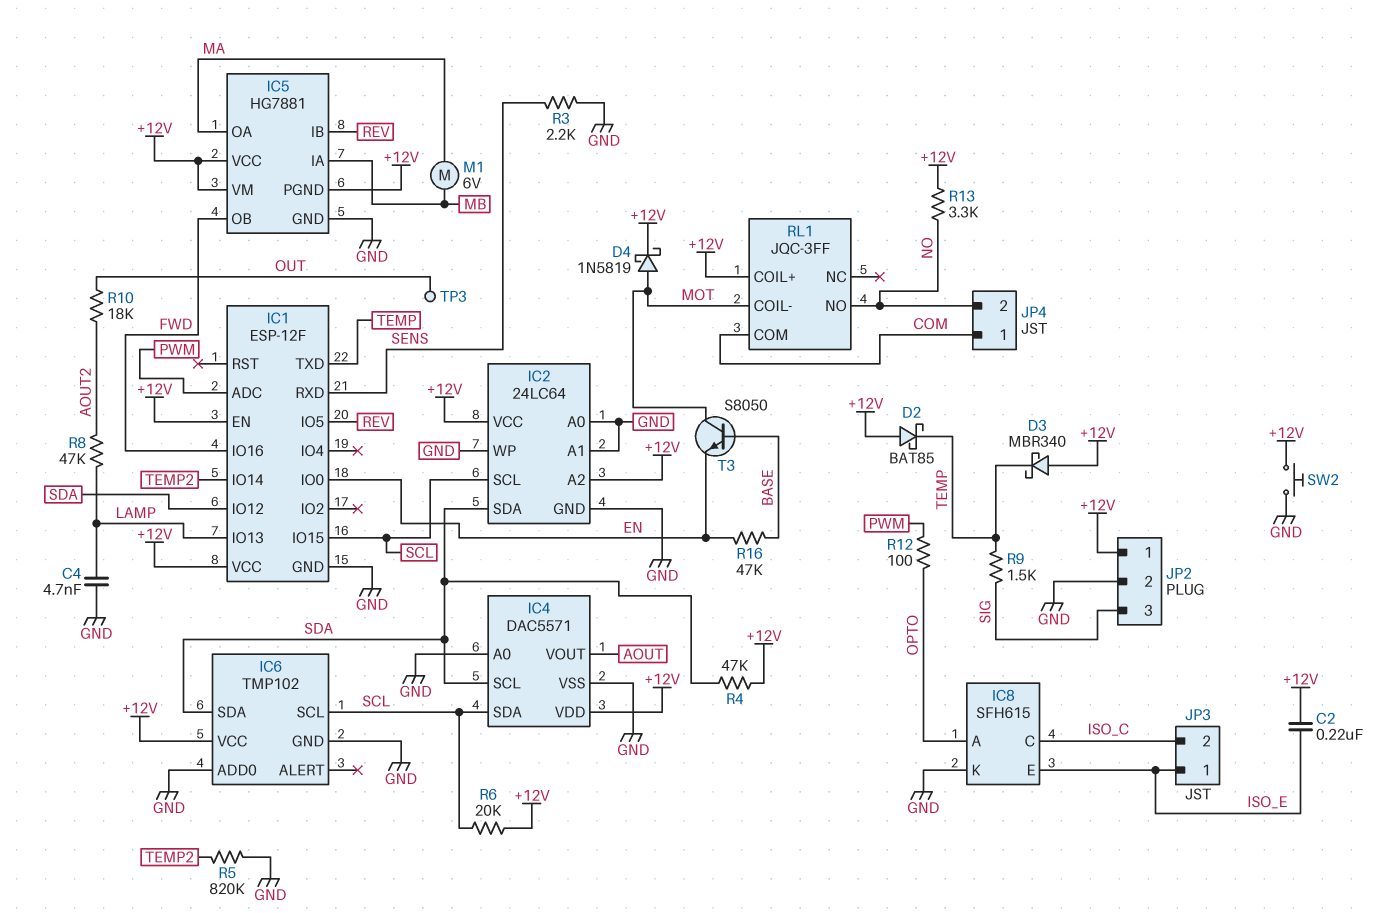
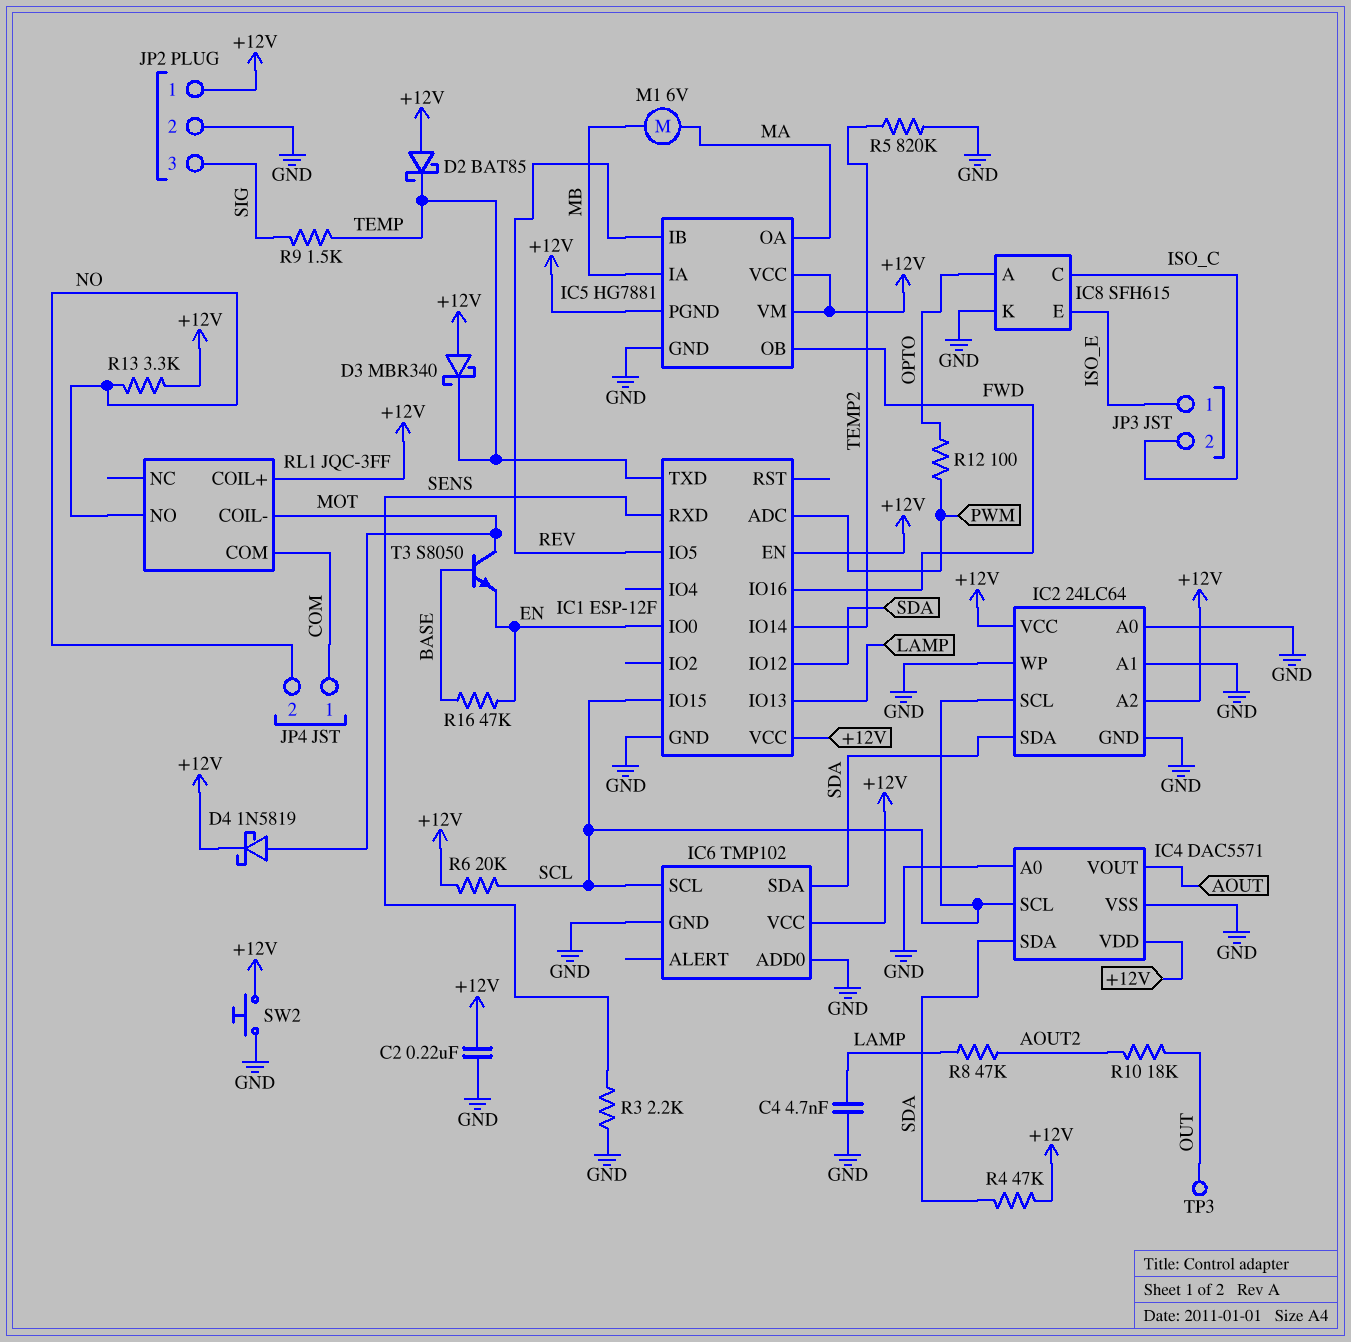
C2: 220nF (+12V, ISO_E) -> 220nF (+12V, GND)
IC4 pin SCL: SDA -> SCL
IC4 pin SDA: SCL -> SDA

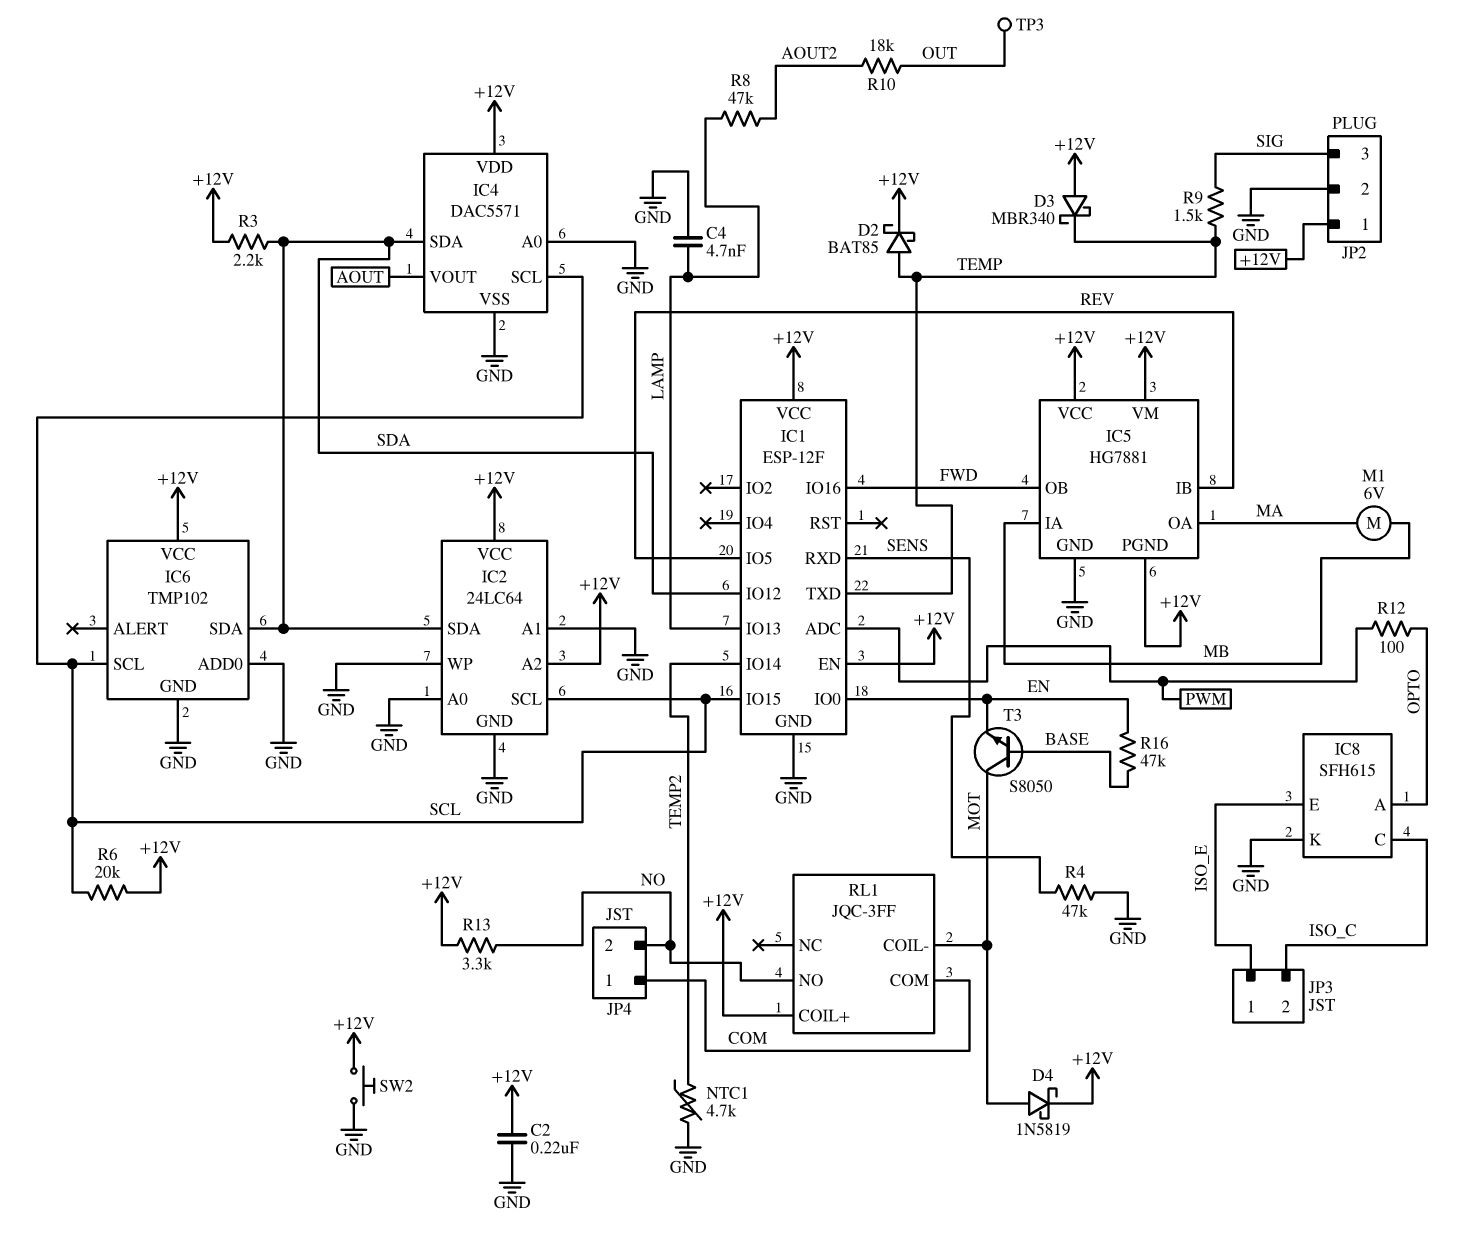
D2: schottky BAT85 (A +12V, K TEMP) -> schottky BAT85 (A TEMP, K +12V)
NTC1: none -> 4.7k (GND, TEMP2)
R3: 2.2k (GND, SENS) -> 2.2k (+12V, SDA)
R4: 47k (+12V, SDA) -> 47k (GND, SENS)
R5: 820k (GND, TEMP2) -> none

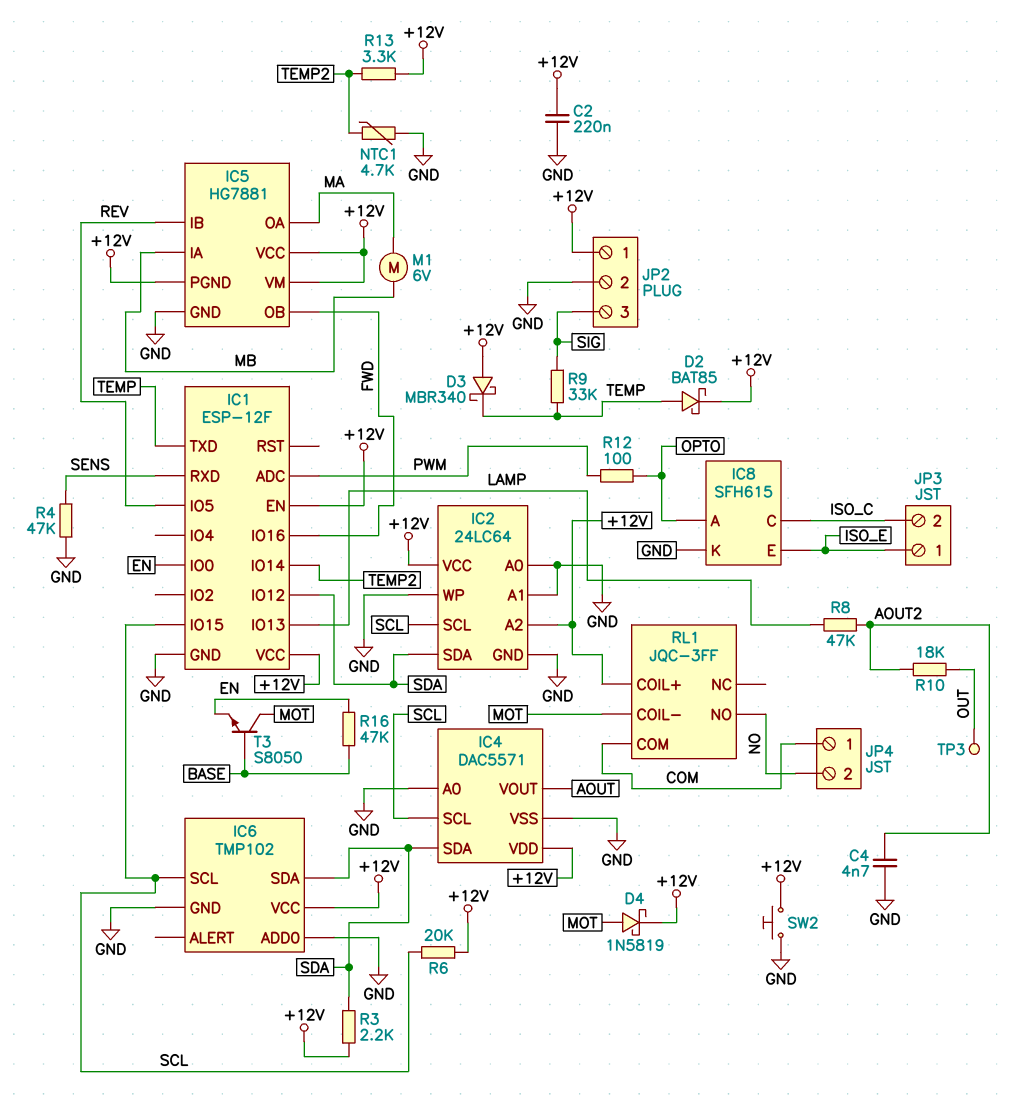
C4: 4.7nF (GND, LAMP) -> 4.7nF (AOUT2, GND)
R9: 1.5k (SIG, TEMP) -> 33k (SIG, TEMP)
R13: 3.3k (+12V, NO) -> 3.3k (+12V, TEMP2)

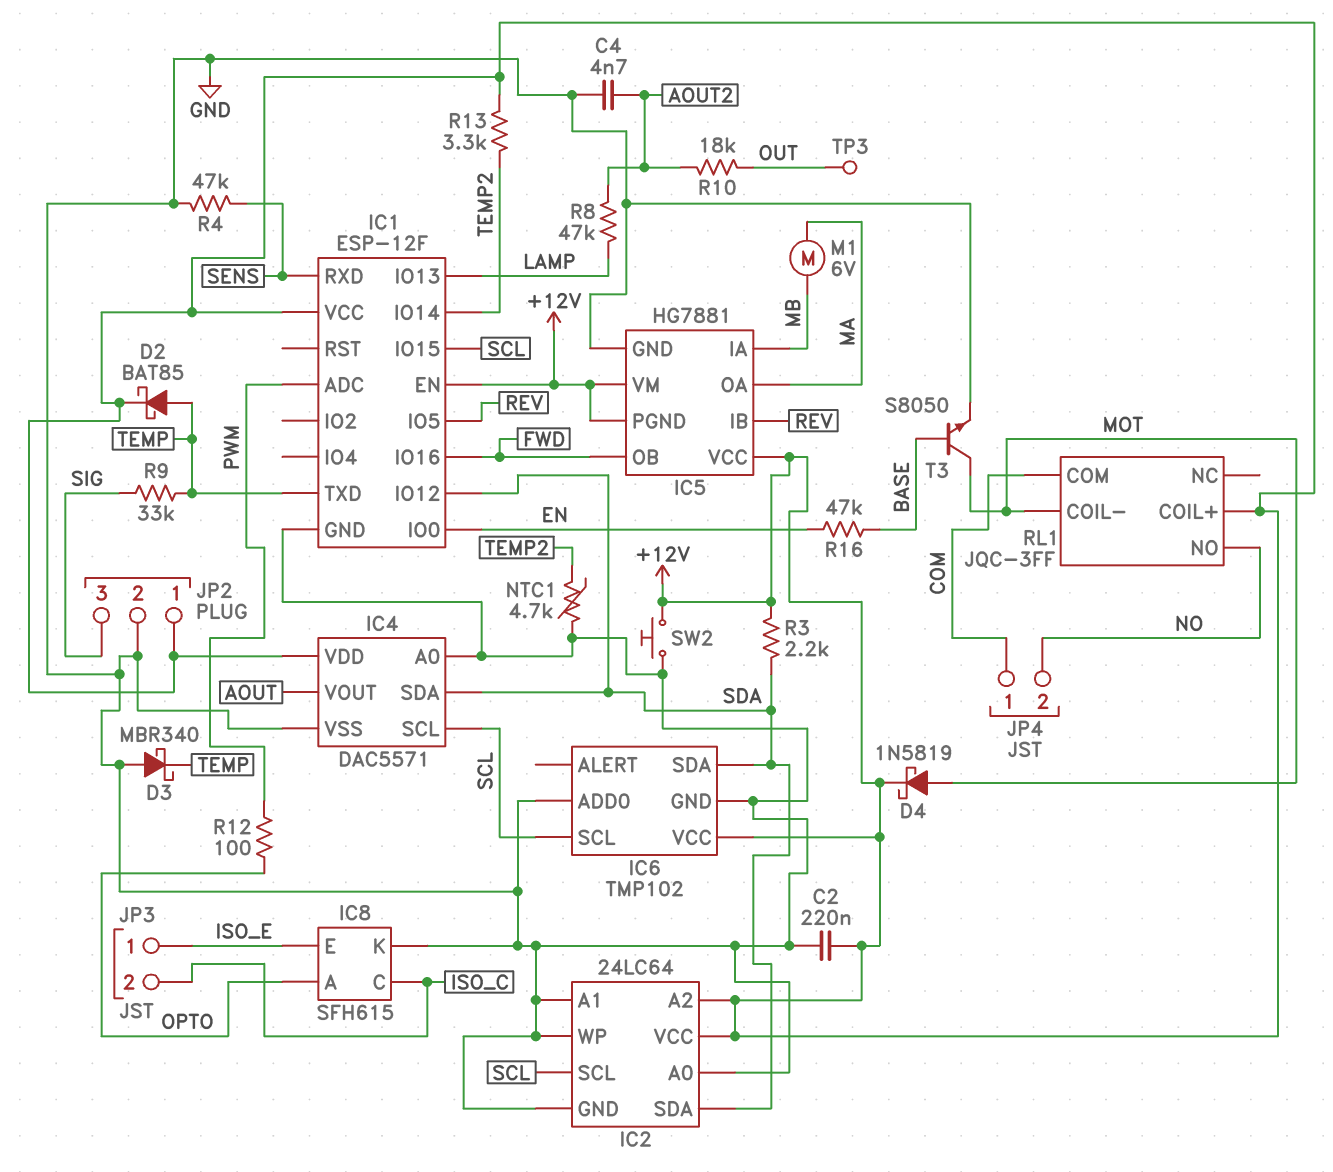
D3: schottky MBR340 (A +12V, K TEMP) -> schottky MBR340 (A GND, K TEMP)
R6: 20k (+12V, SCL) -> none
T3: NPN S8050 (B BASE, C MOT, E EN) -> NPN S8050 (B BASE, C MOT, E GND)

